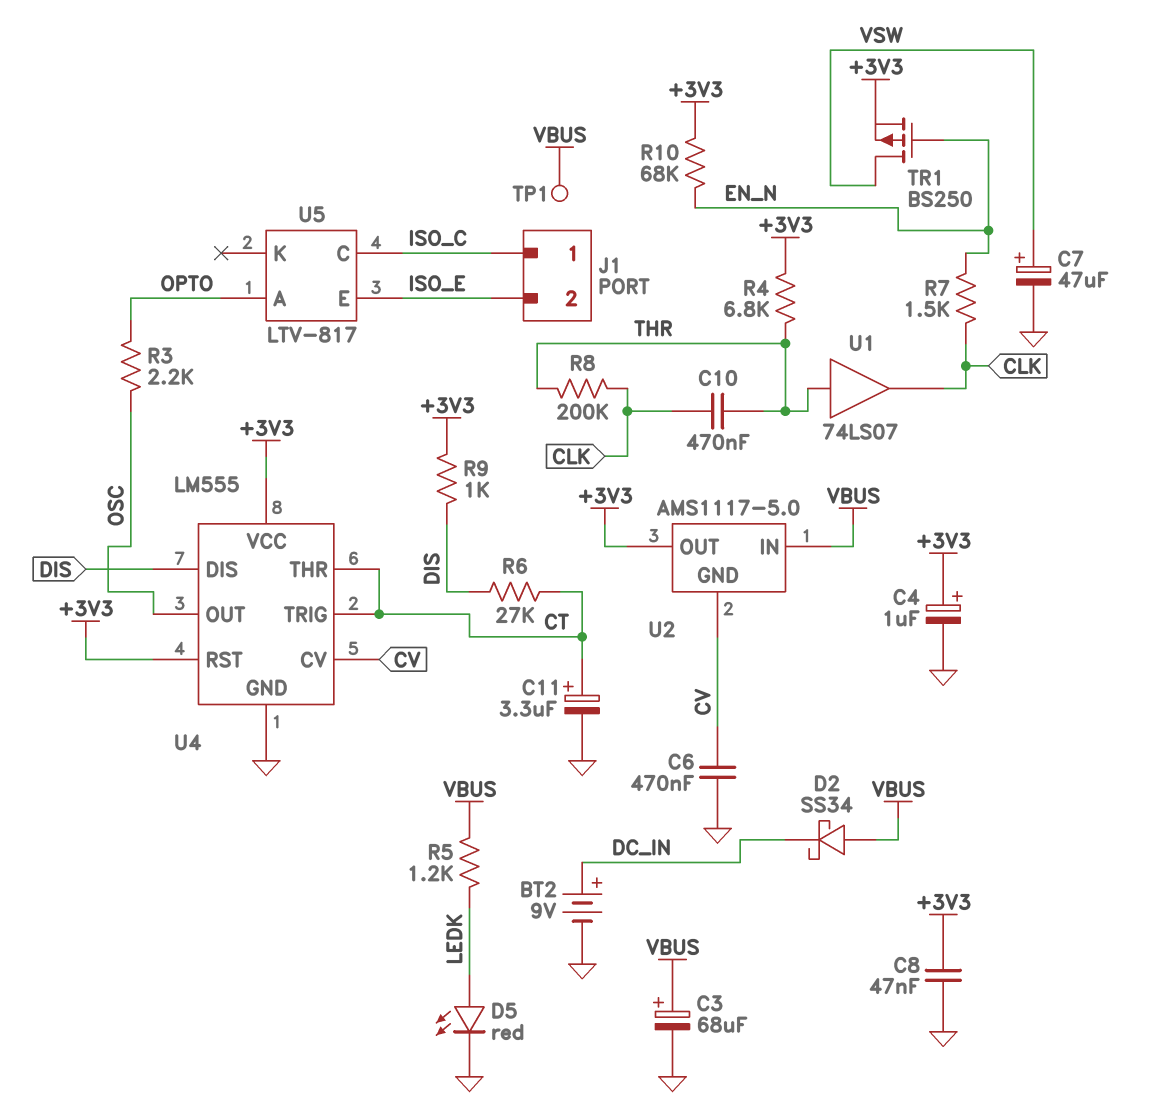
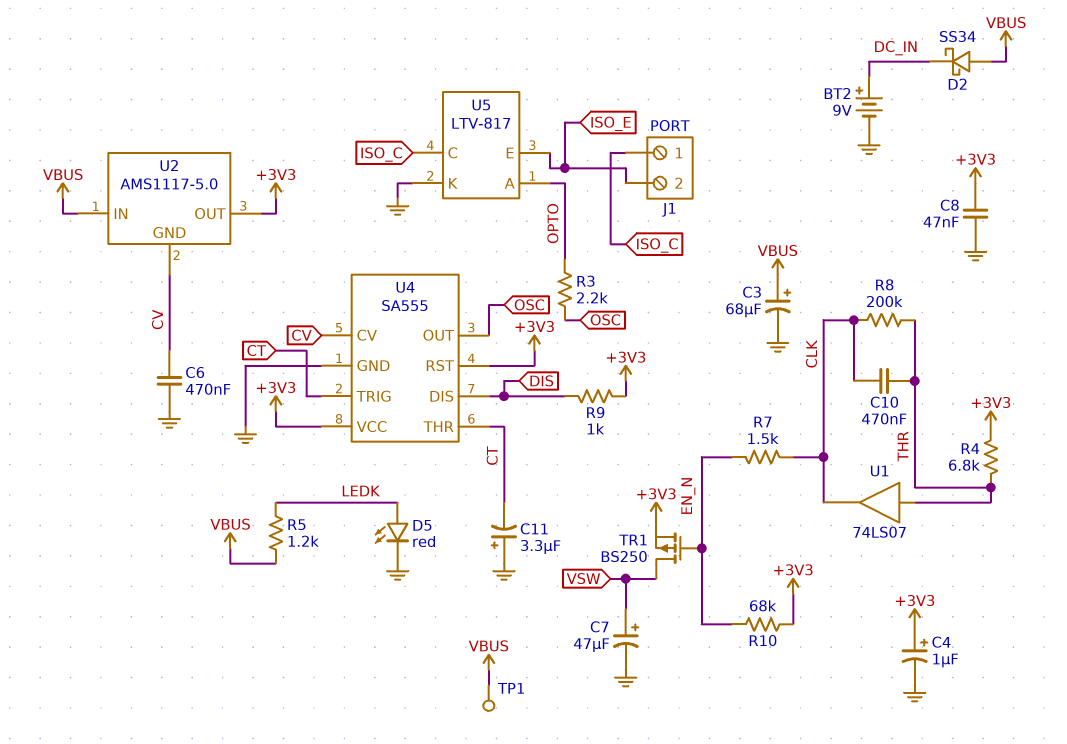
C11: 3.3uF (plus CT, minus GND) -> 3.3uF (plus GND, minus CT)
R6: 27k (CT, DIS) -> none
U4: LM555 -> SA555
U5 pin K: none -> GND

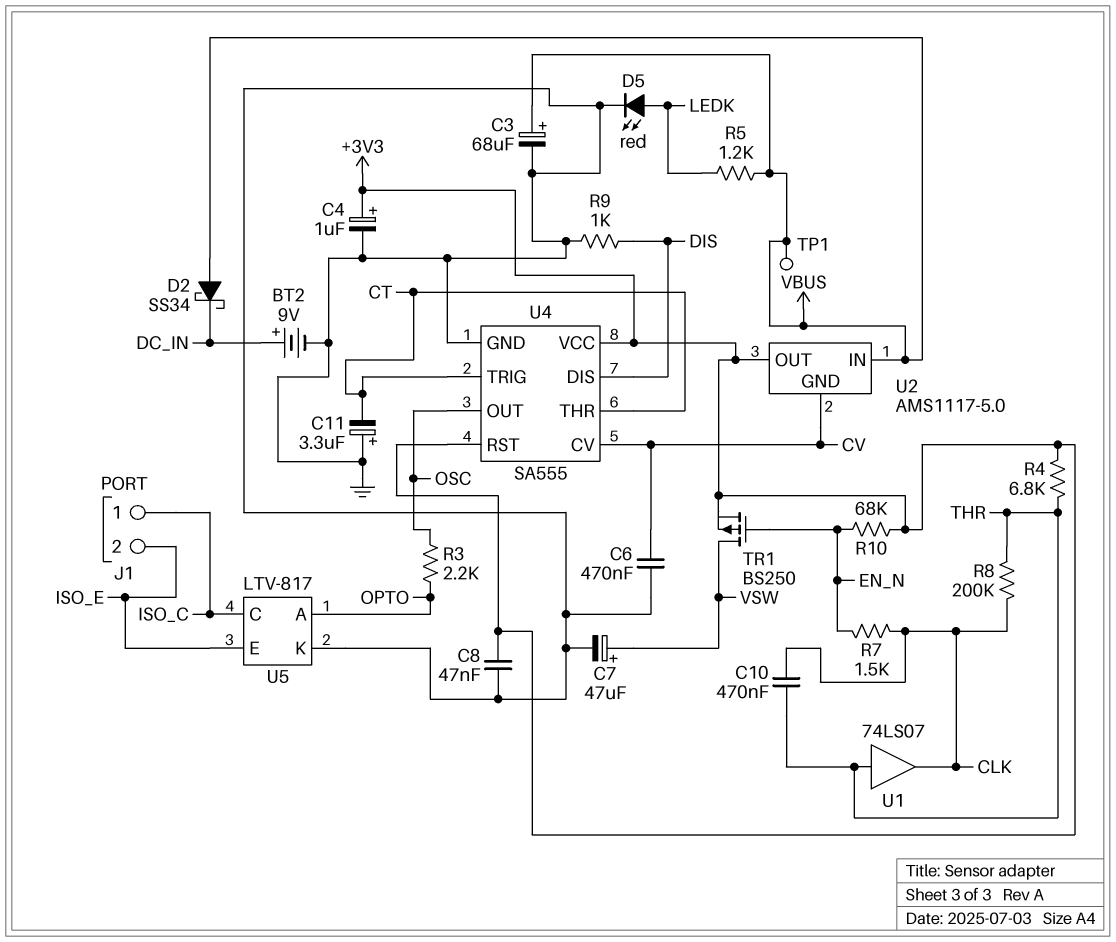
R9: 1k (+3V3, DIS) -> 1k (DIS, GND)

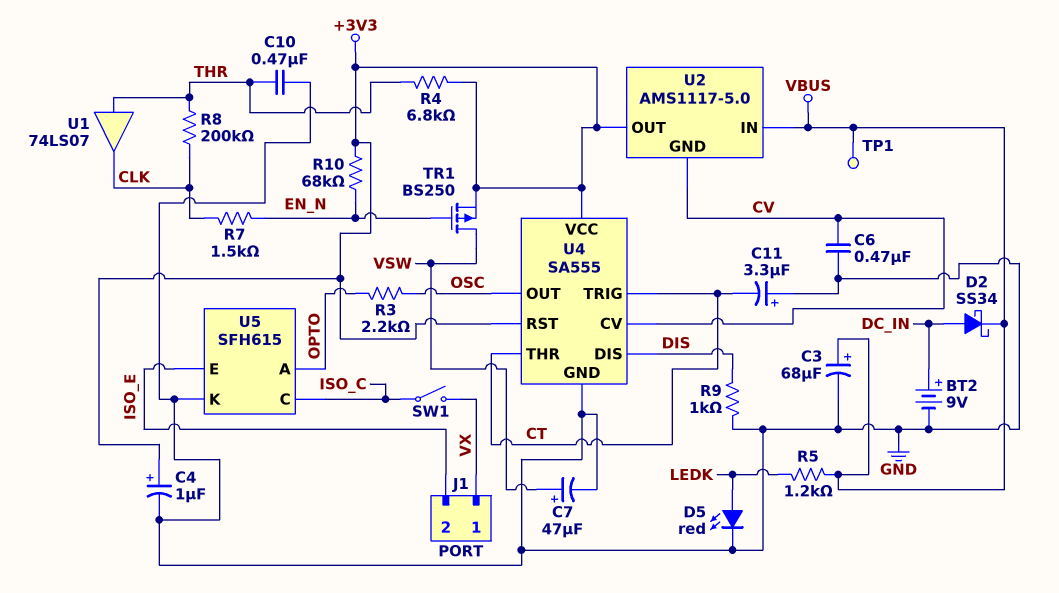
C8: 47nF (+3V3, GND) -> none
C10: 470nF (CLK, THR) -> 470nF (GND, THR)
D2: schottky SS34 (A VBUS, K DC_IN) -> schottky SS34 (A DC_IN, K VBUS)
J1 pin 1: ISO_C -> VX
SW1: none -> switch (ISO_C, VX)
U5: LTV-817 -> SFH615

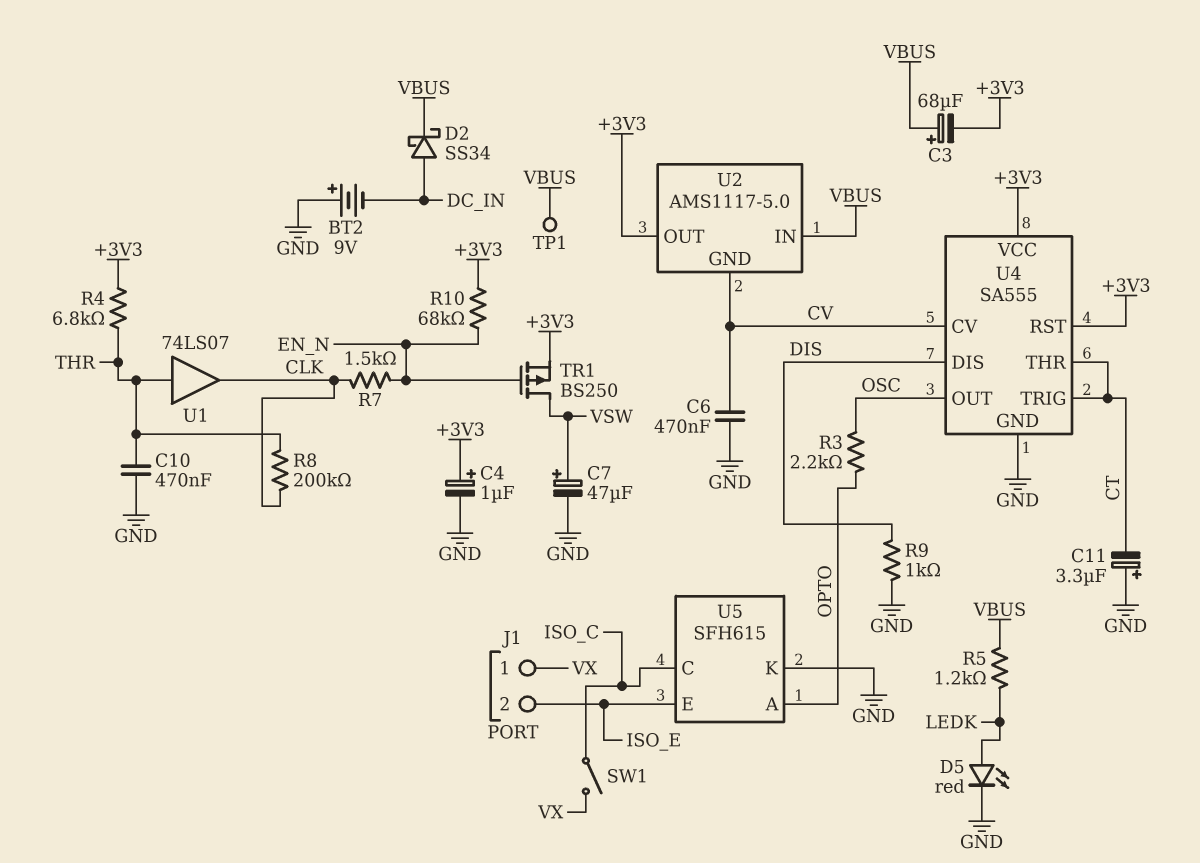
BT2: 9V (plus DC_IN, minus GND) -> 9V (plus GND, minus DC_IN)
C3: 68uF (plus VBUS, minus GND) -> 68uF (plus VBUS, minus +3V3)

